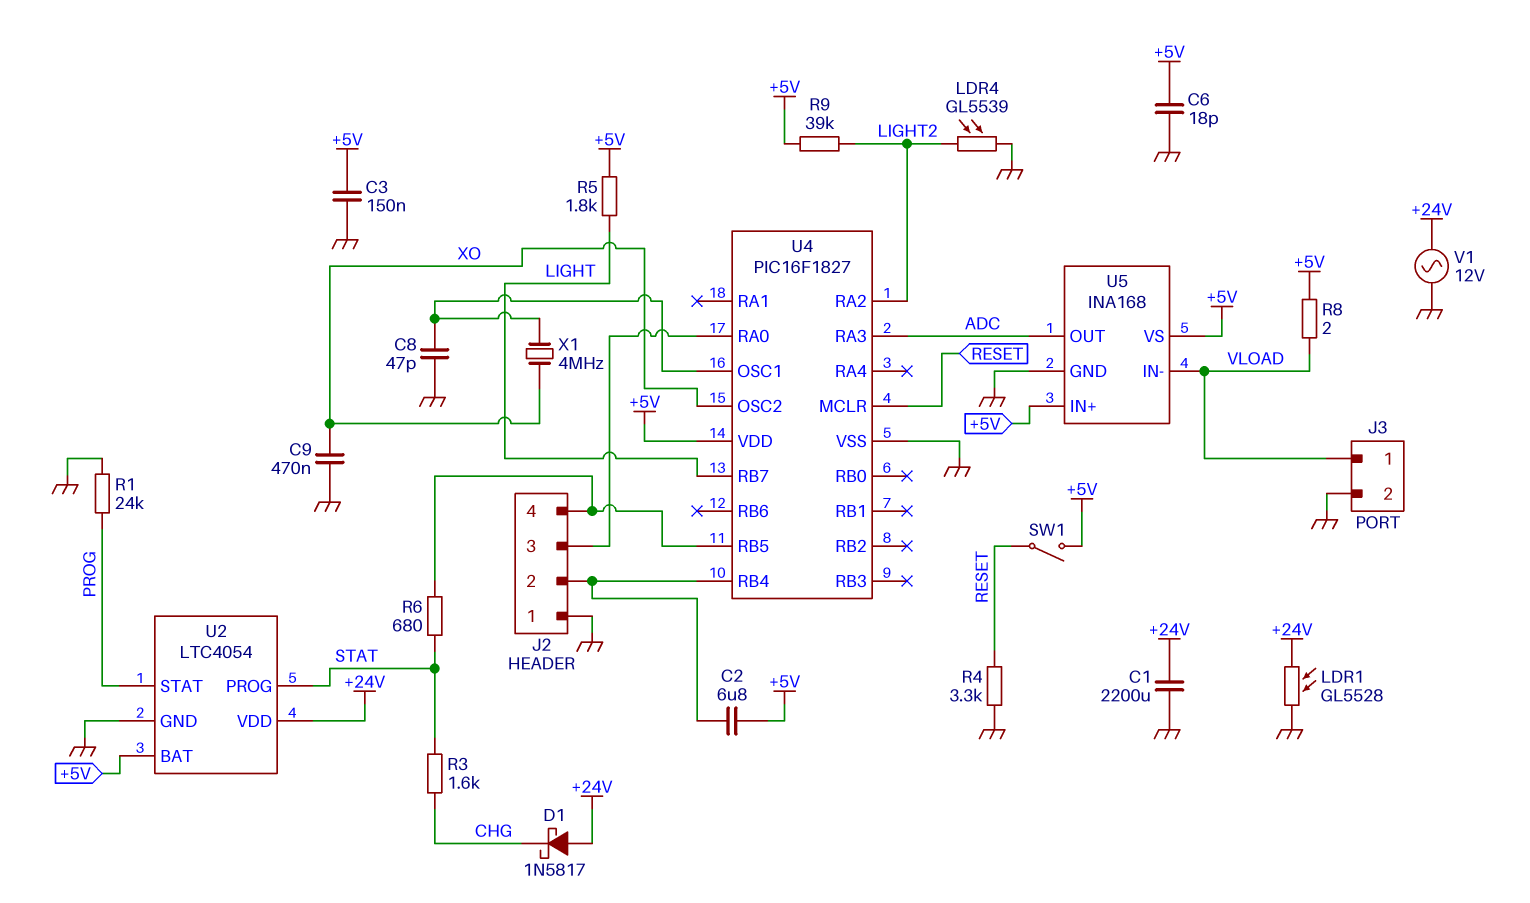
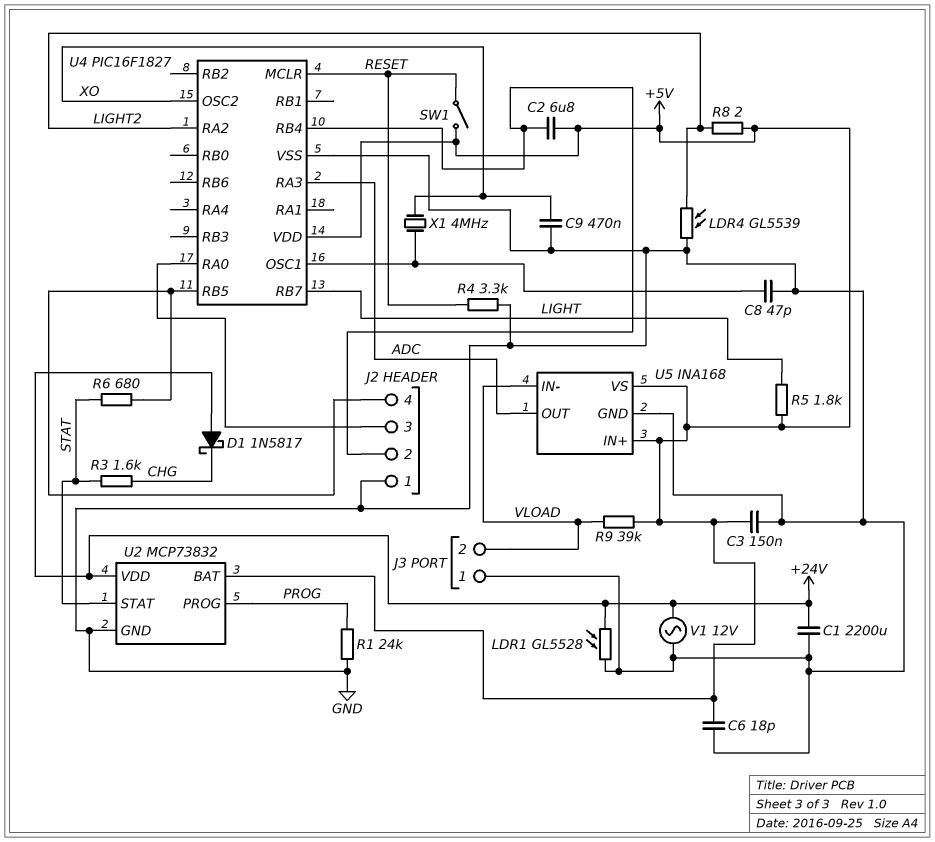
J3 pin 1: VLOAD -> GND
J3 pin 2: GND -> VLOAD
R8: 2 (+5V, VLOAD) -> 2 (+5V, LIGHT2)
R9: 39k (+5V, LIGHT2) -> 39k (+5V, VLOAD)
U2: LTC4054 -> MCP73832
U2 pin PROG: STAT -> PROG
U2 pin STAT: PROG -> STAT

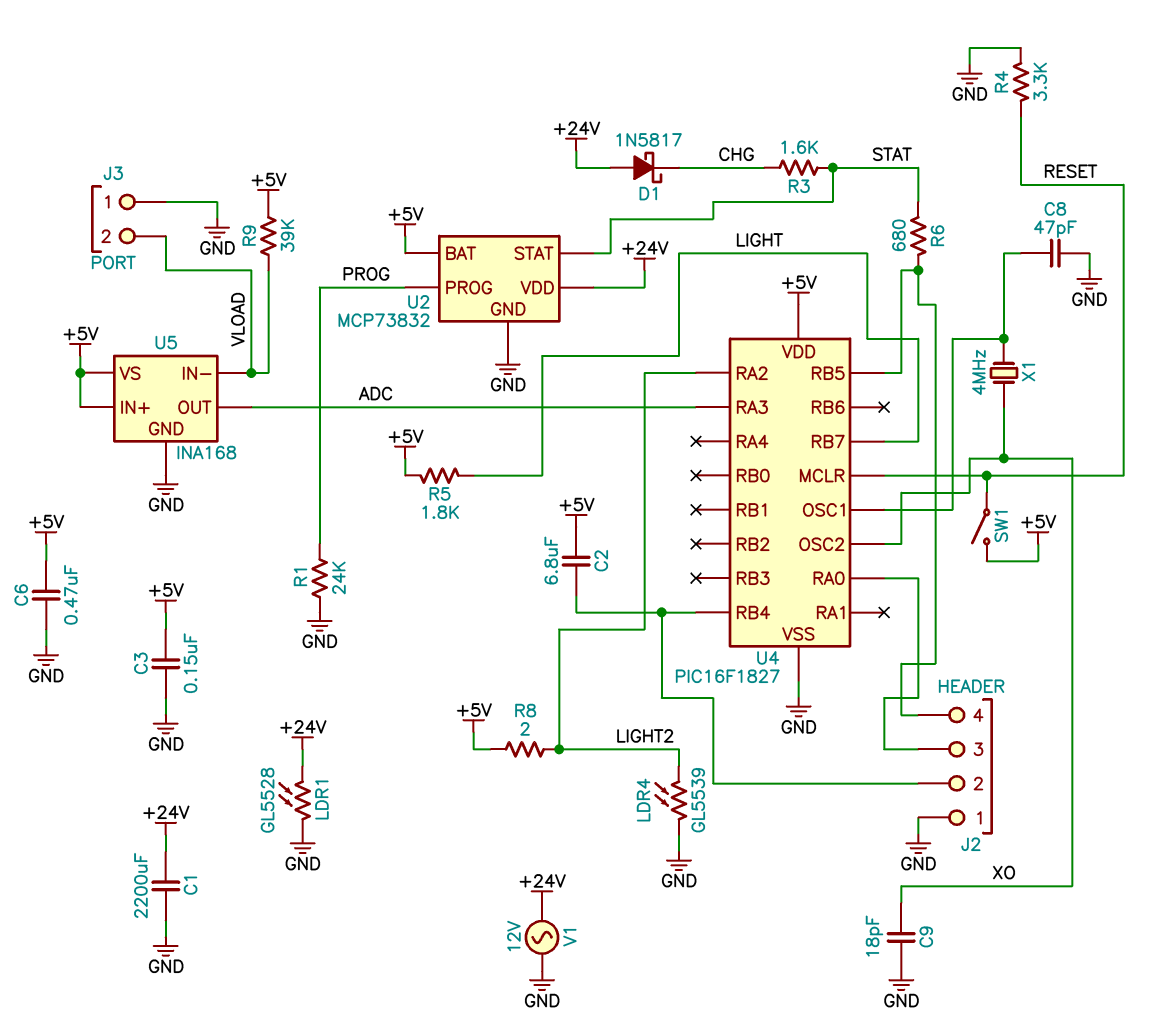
C6: 18pF (+5V, GND) -> 470nF (+5V, GND)
C9: 470nF (GND, XO) -> 18pF (GND, XO)

